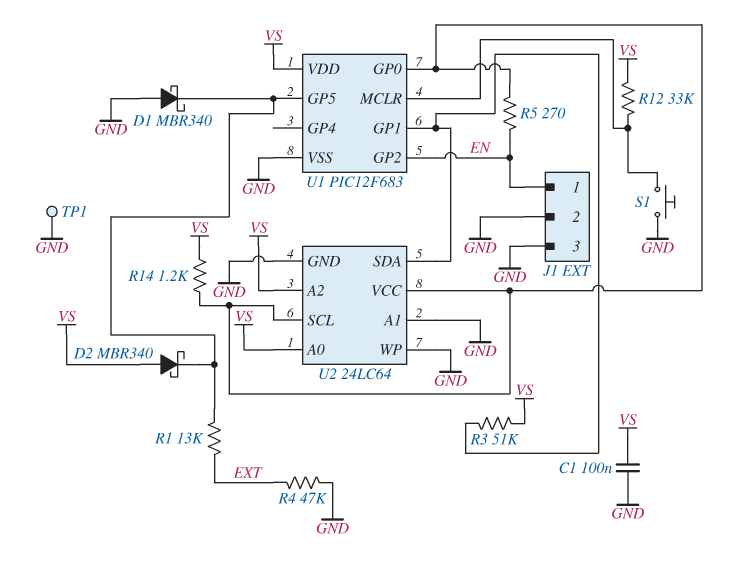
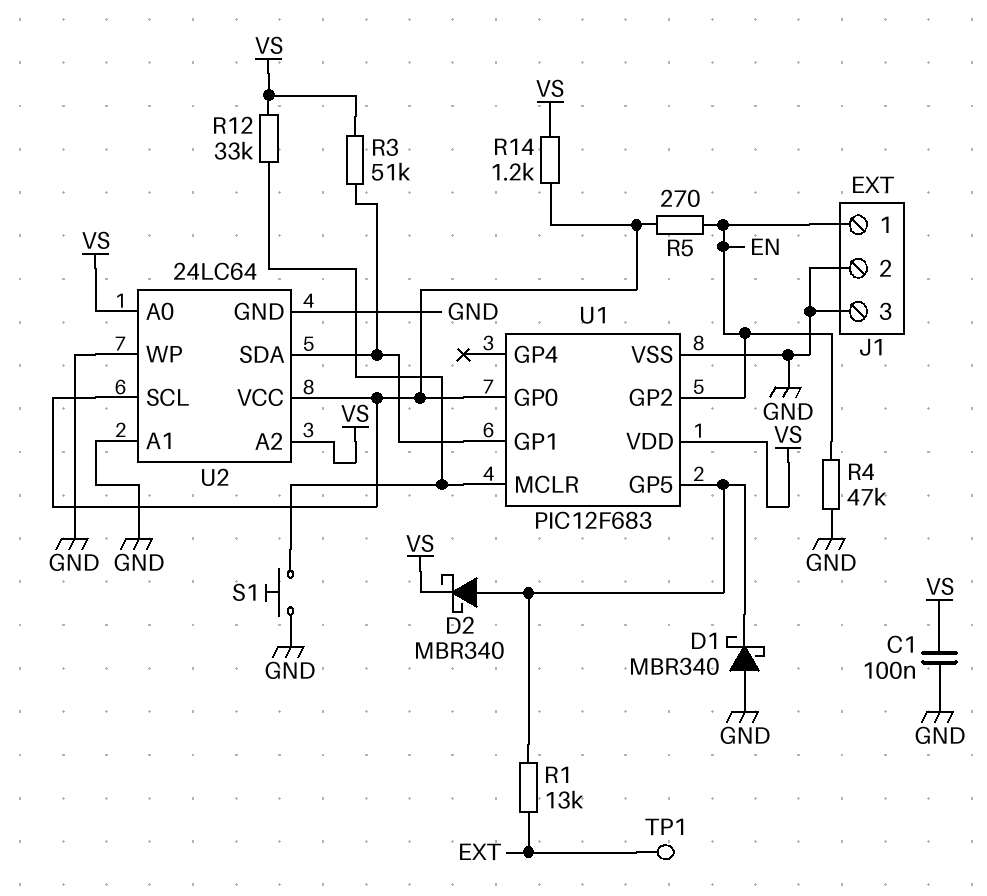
D2: schottky MBR340 (A VS, K U1/GP5) -> schottky MBR340 (A U1/GP5, K VS)
R4: 47k (EXT, GND) -> 47k (EN, GND)
TP1: test point (GND) -> test point (EXT)

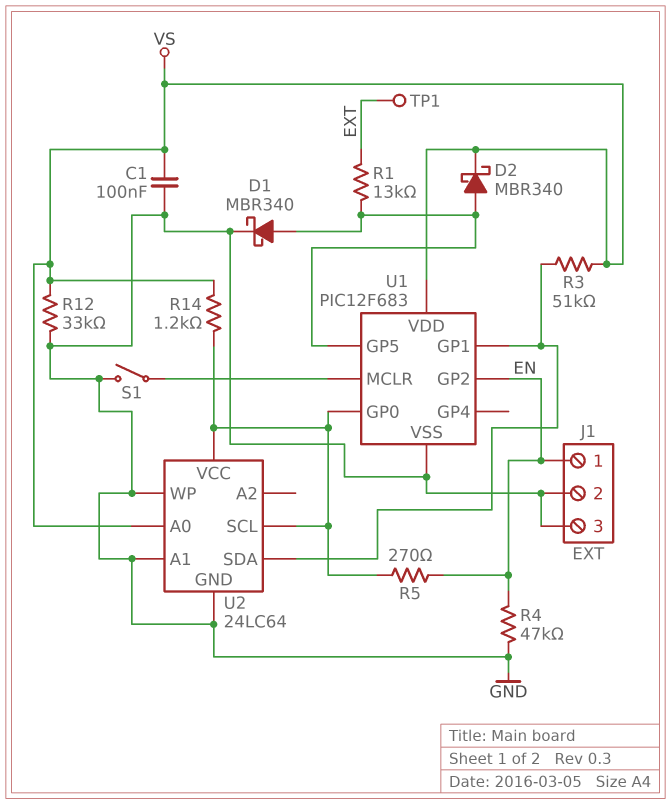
D1: schottky MBR340 (A GND, K U1/GP5) -> schottky MBR340 (A U1/GP5, K GND)
R12: 33k (U1/MCLR, VS) -> 33k (GND, VS)
S1: button (GND, U1/MCLR) -> switch (GND, U1/MCLR)
U2 pin A2: VS -> none

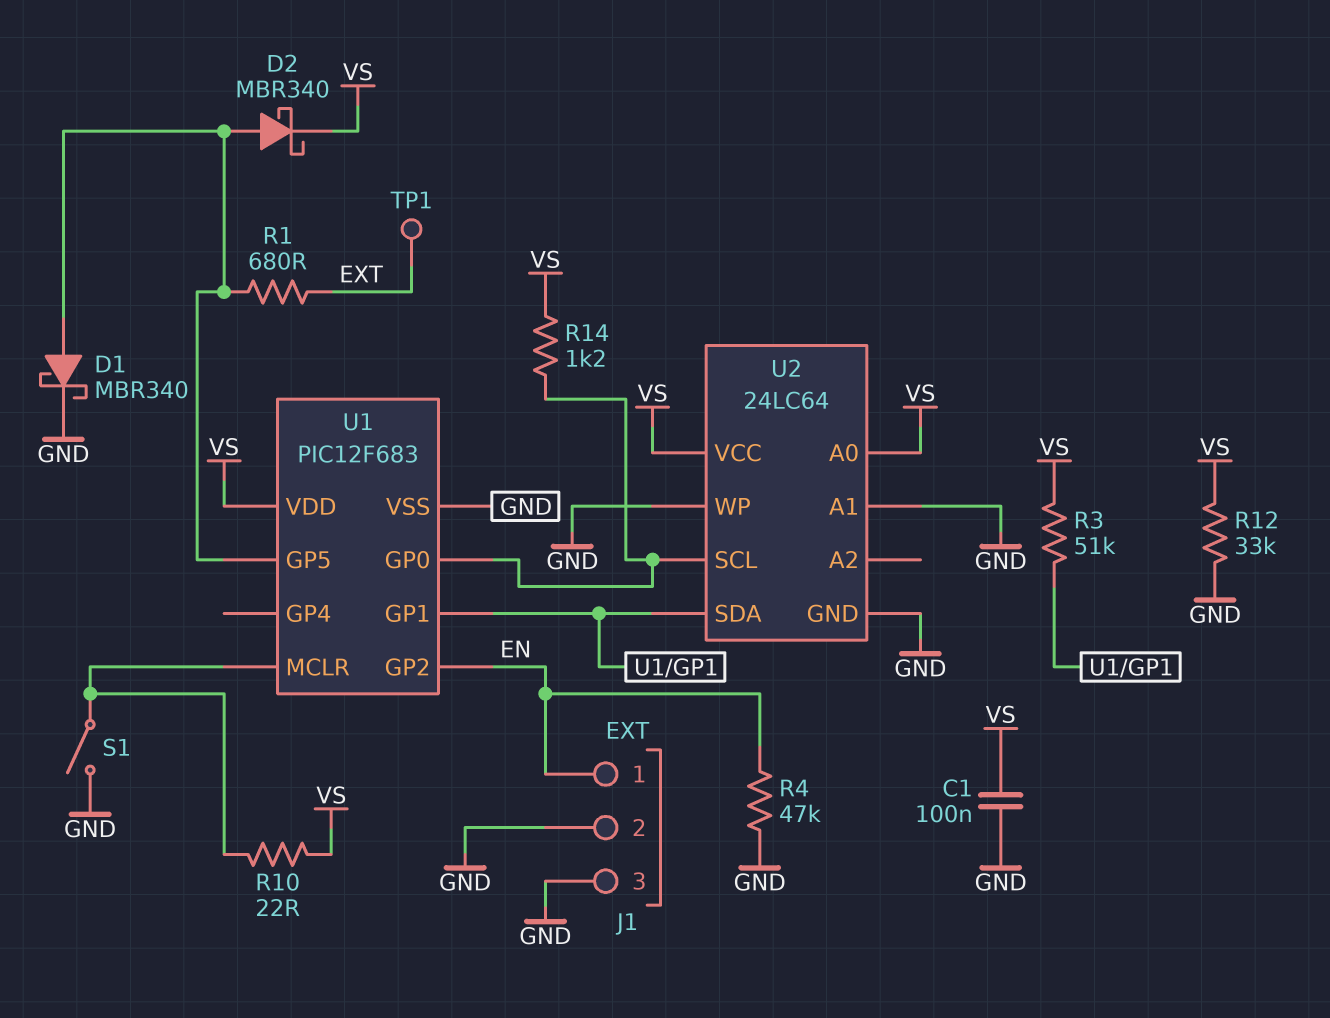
R1: 13k (EXT, U1/GP5) -> 680 (EXT, U1/GP5)
R5: 270 (EN, U1/GP0) -> none
R10: none -> 22 (U1/MCLR, VS)
U2 pin VCC: U1/GP0 -> VS

